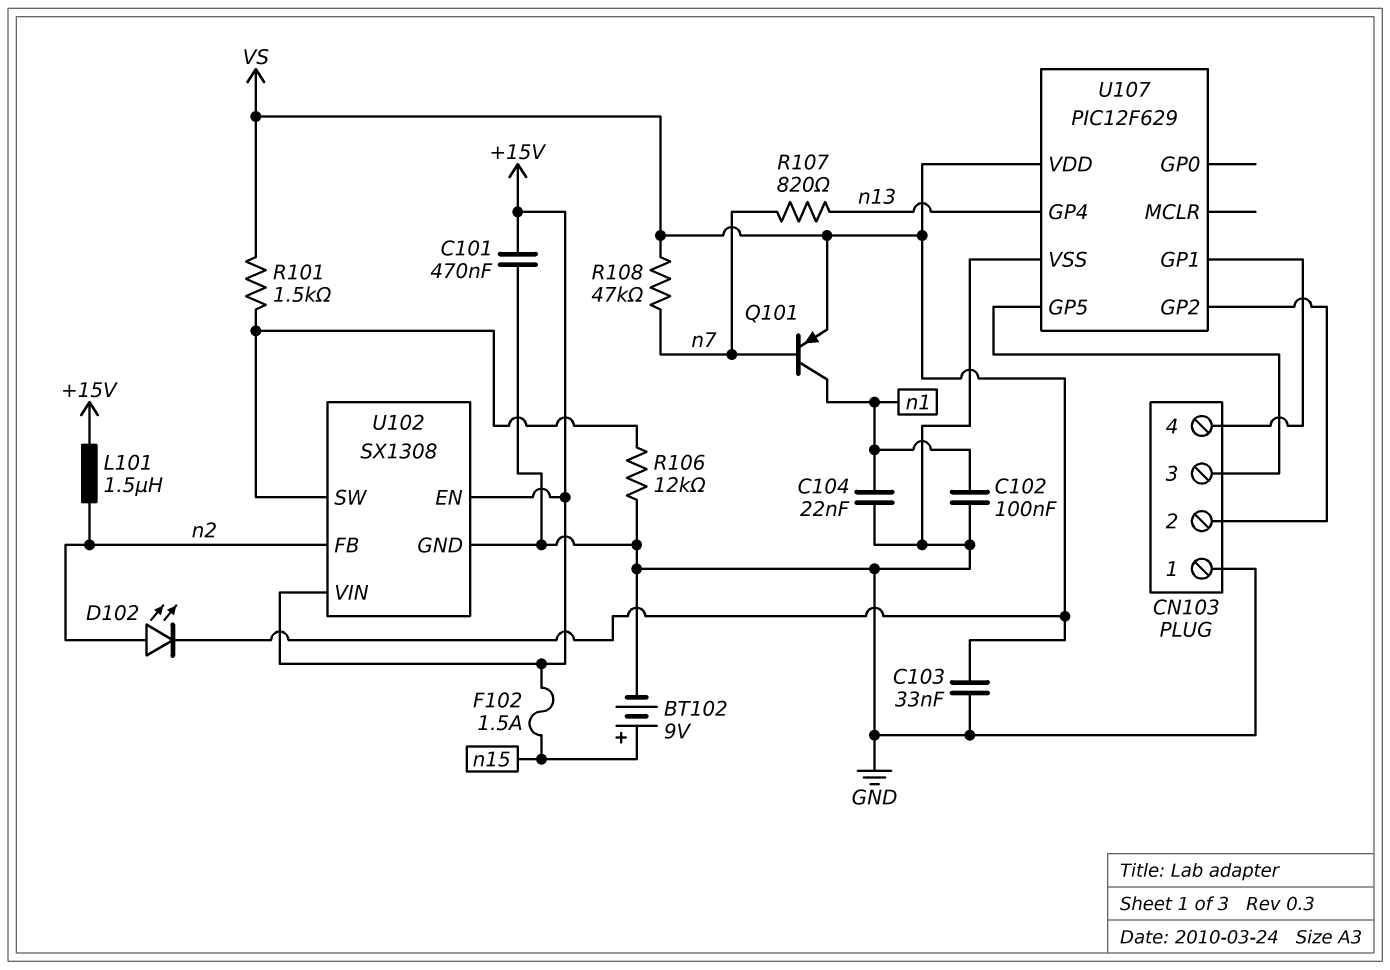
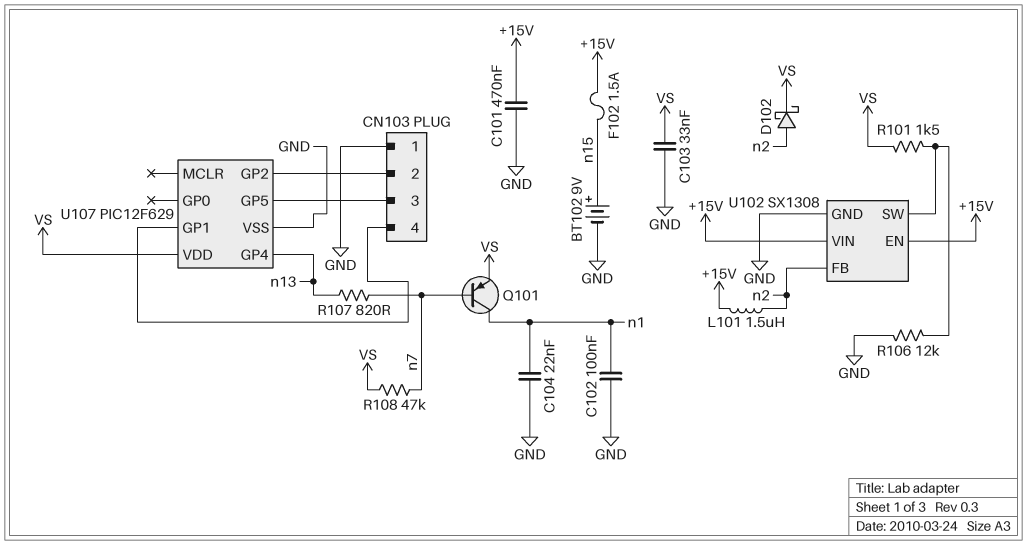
D102: LED (A n2, K VS) -> schottky (A n2, K VS)

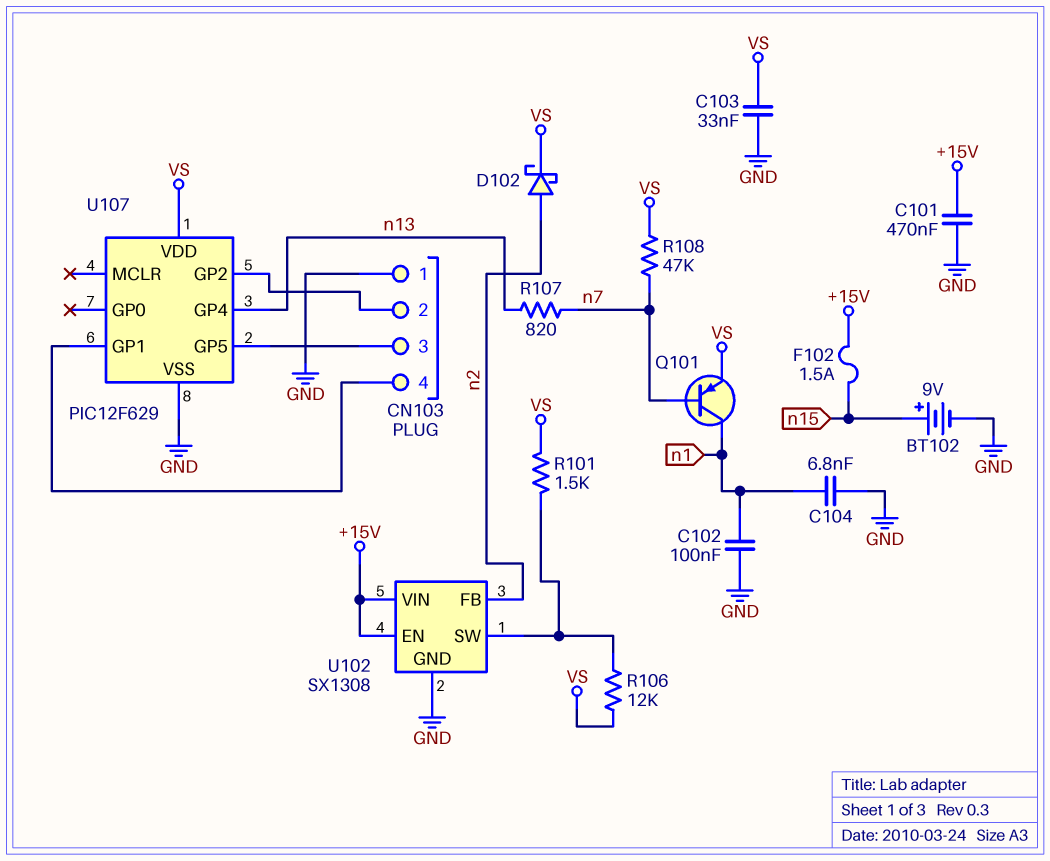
C104: 22nF (GND, n1) -> 6.8nF (GND, n1)
L101: 1.5uH (+15V, n2) -> none
R106: 12k (GND, U102/SW) -> 12k (U102/SW, VS)

